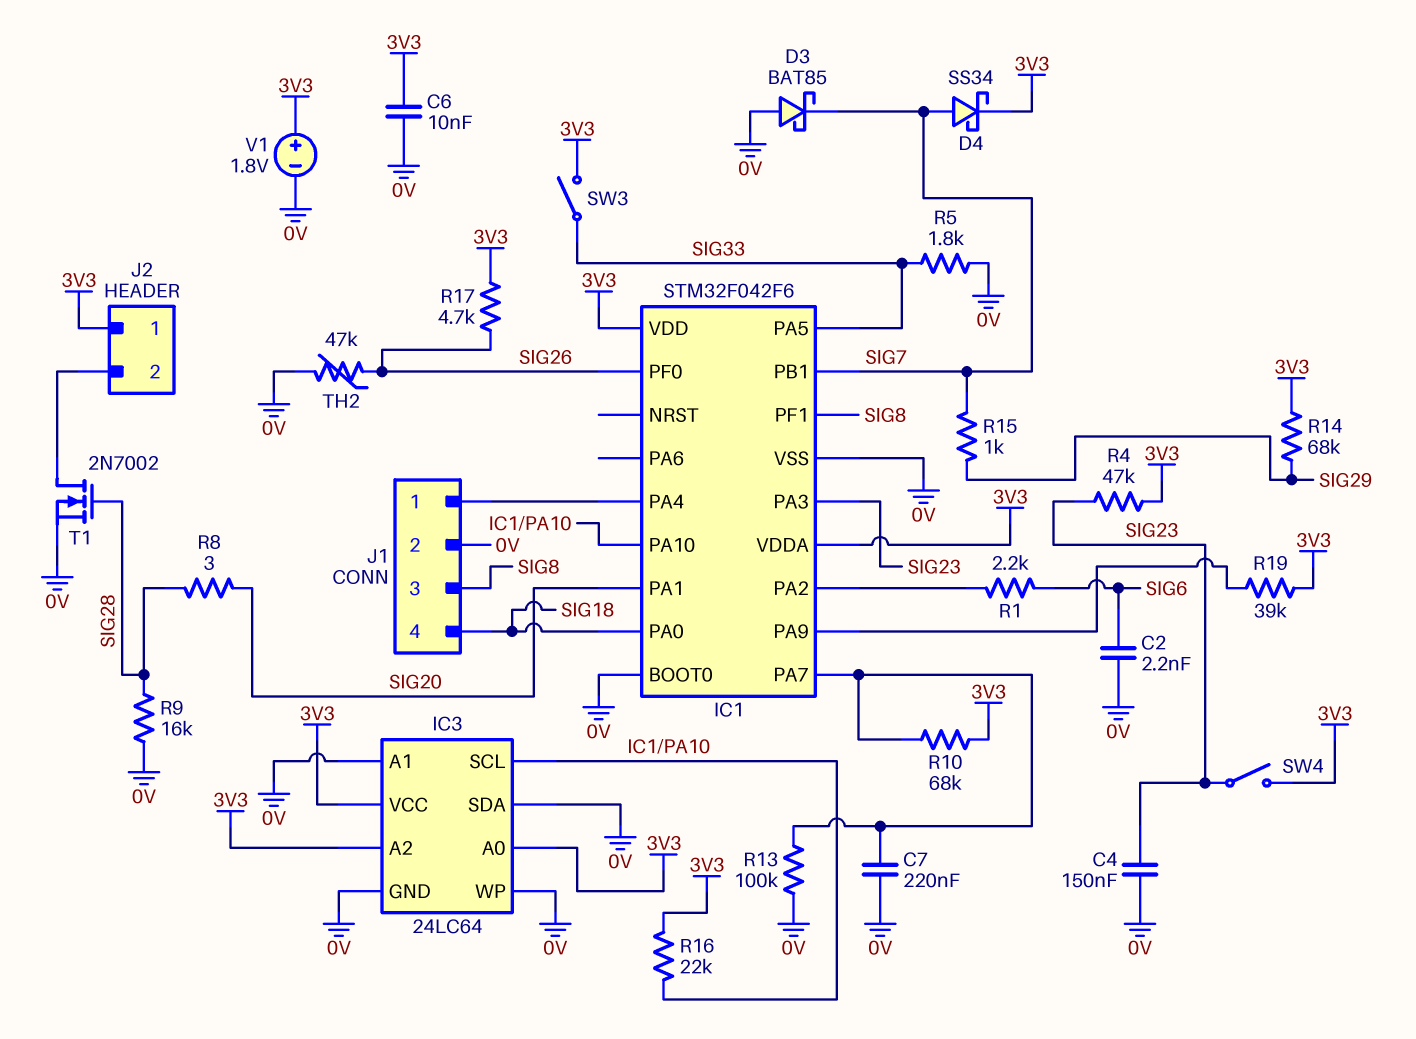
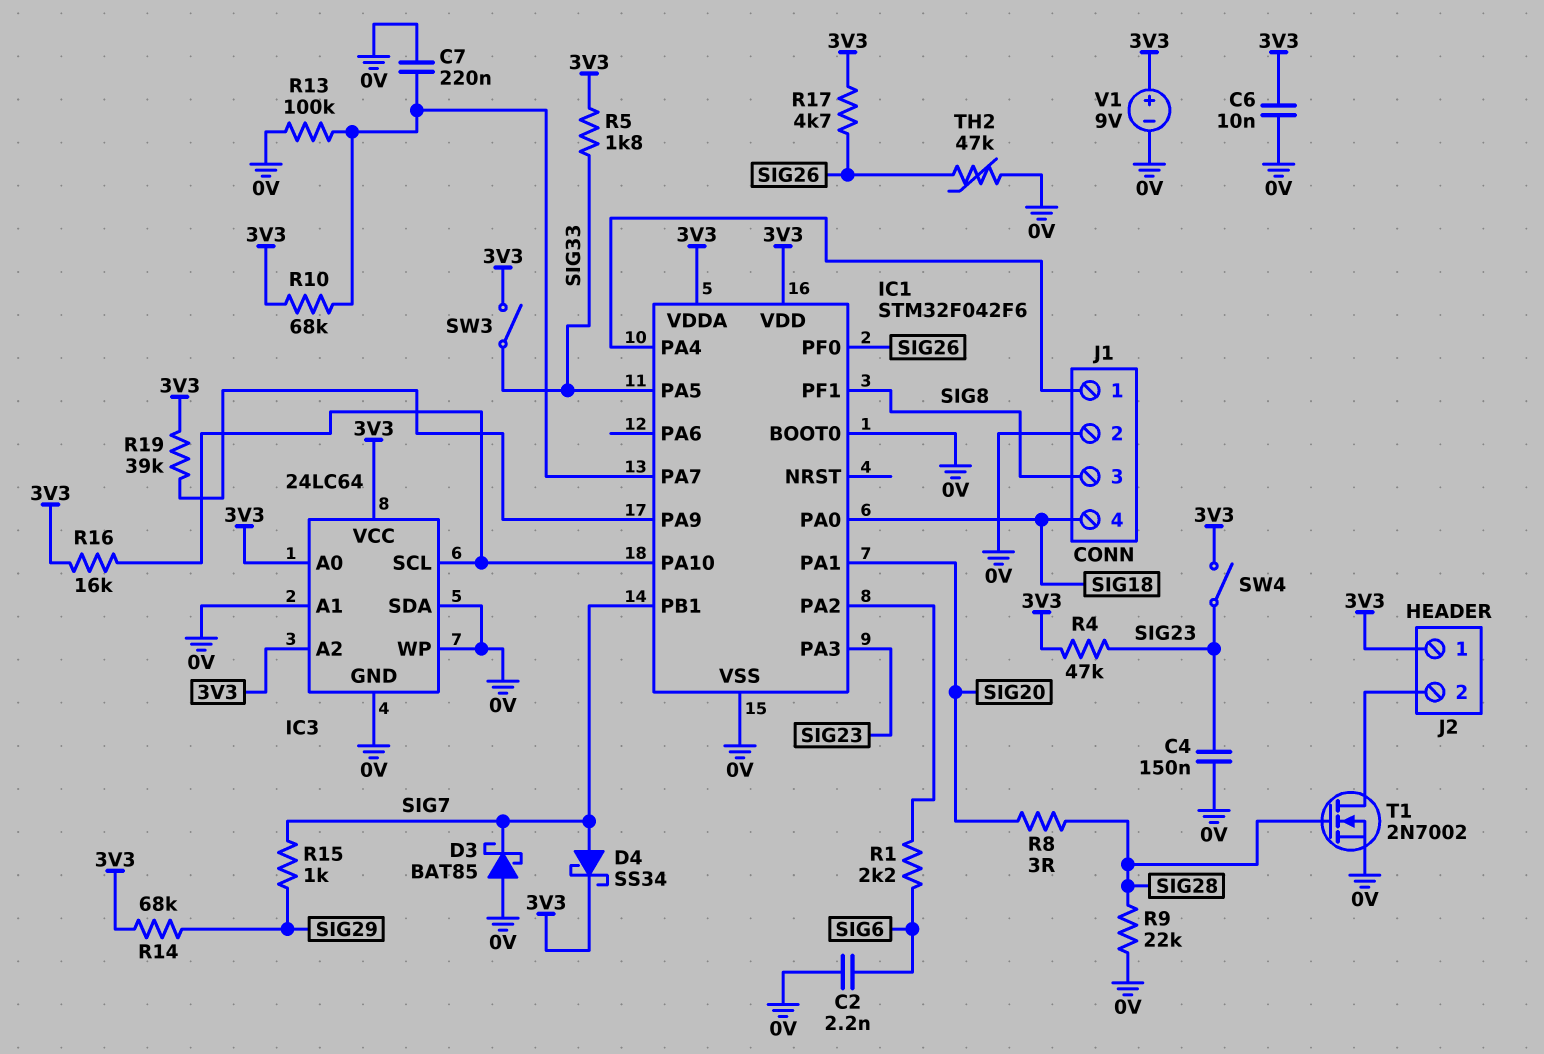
R5: 1.8k (0V, SIG33) -> 1.8k (3V3, SIG33)
R9: 16k (0V, SIG28) -> 22k (0V, SIG28)
R16: 22k (3V3, IC1/PA10) -> 16k (3V3, IC1/PA10)
V1: 1.8V (plus 3V3, minus 0V) -> 9V (plus 3V3, minus 0V)

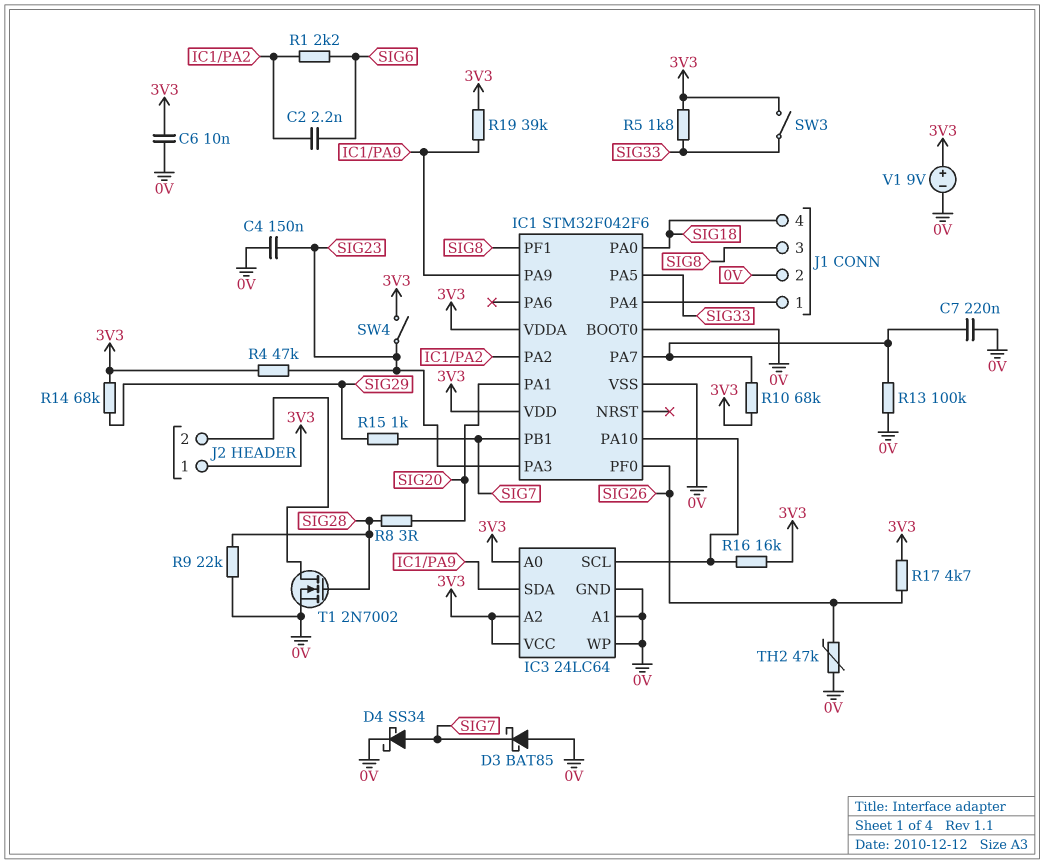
C2: 2.2nF (0V, SIG6) -> 2.2nF (IC1/PA2, SIG6)
D4: schottky SS34 (A SIG7, K 3V3) -> schottky SS34 (A SIG7, K 0V)
IC3 pin SDA: 0V -> IC1/PA9

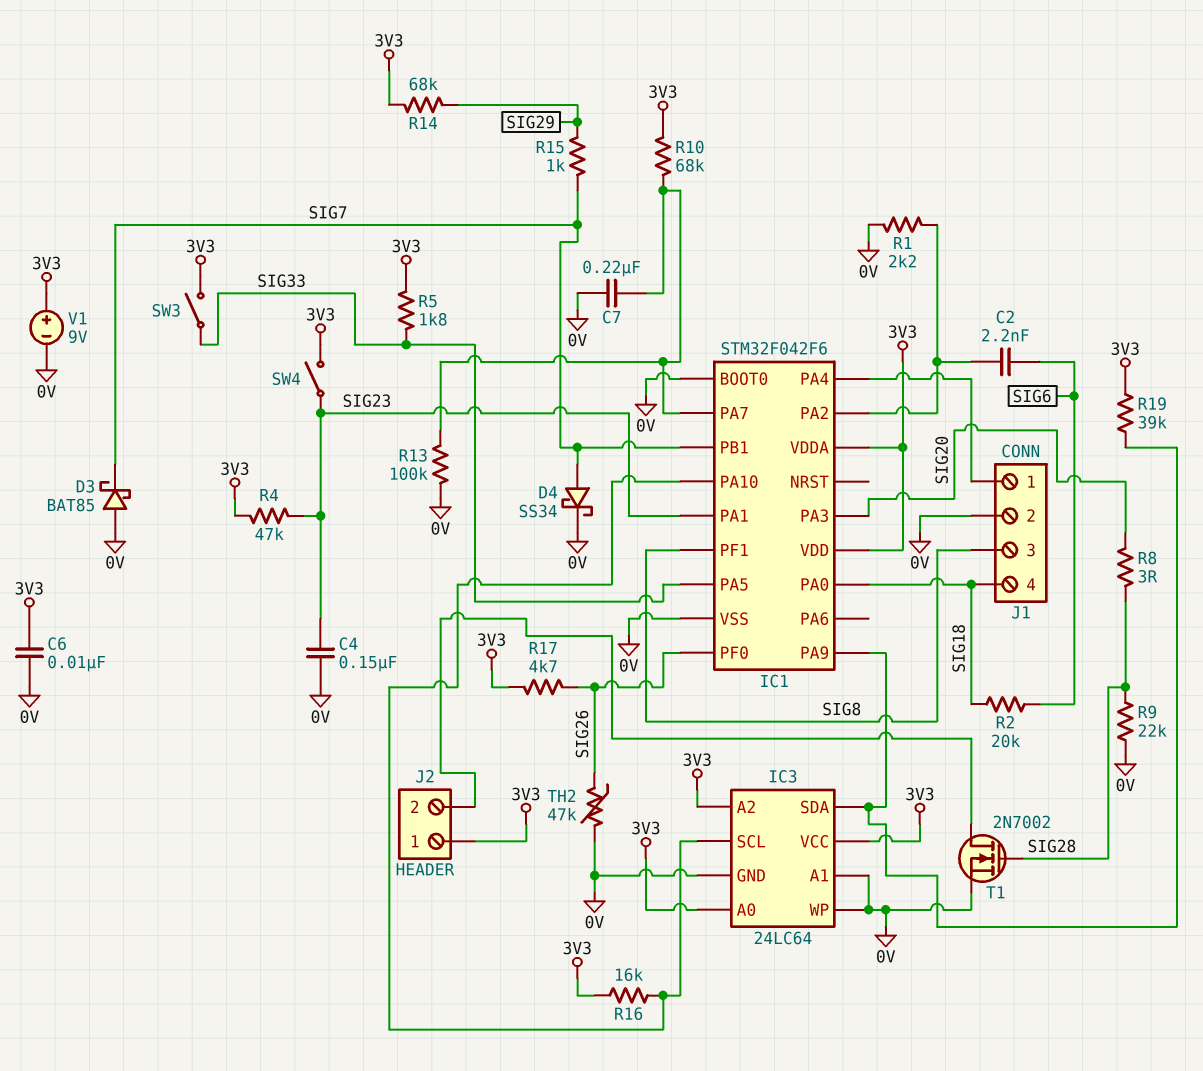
IC1 pin PA1: SIG20 -> SIG23
IC1 pin PA3: SIG23 -> SIG20
R1: 2.2k (IC1/PA2, SIG6) -> 2.2k (0V, IC1/PA2)
R2: none -> 20k (SIG6, SIG18)

